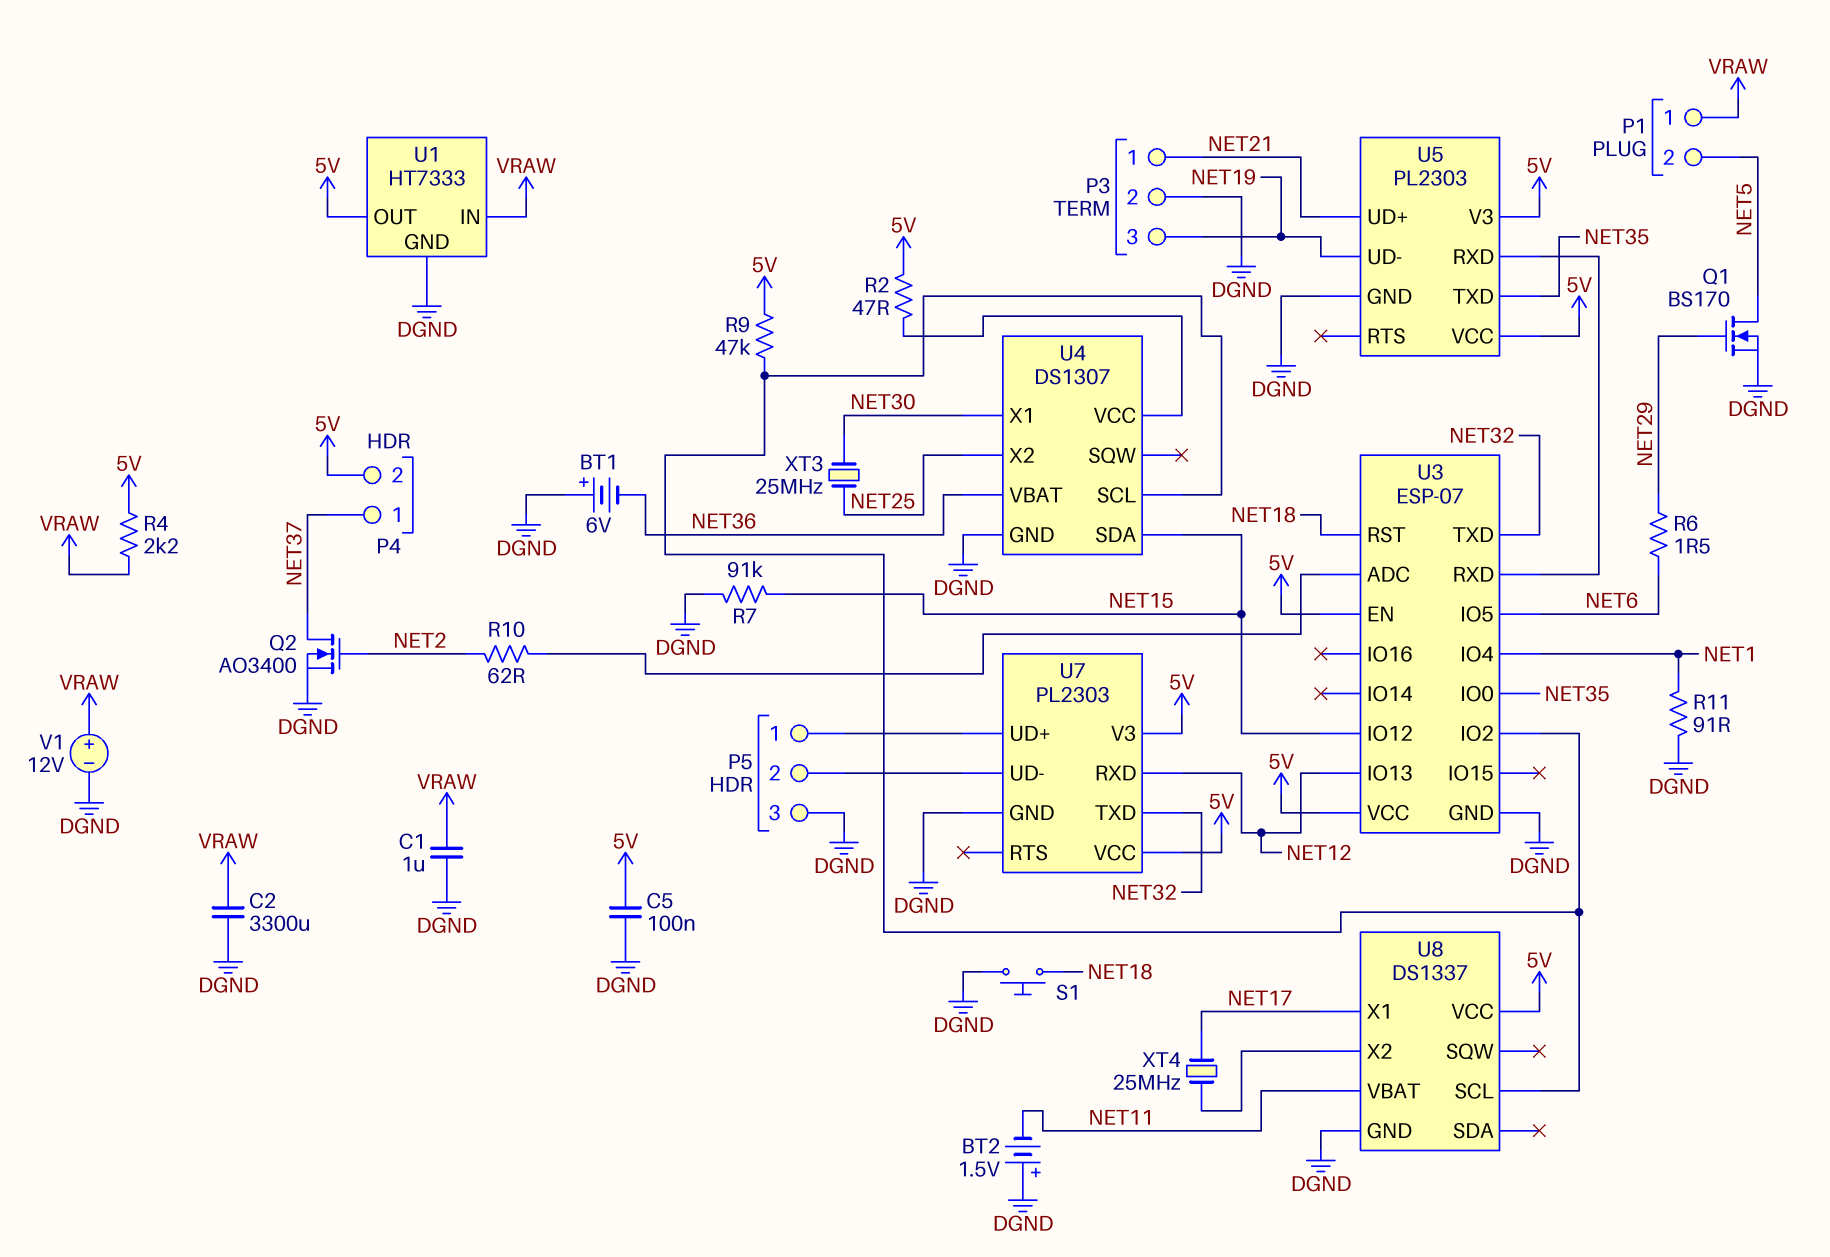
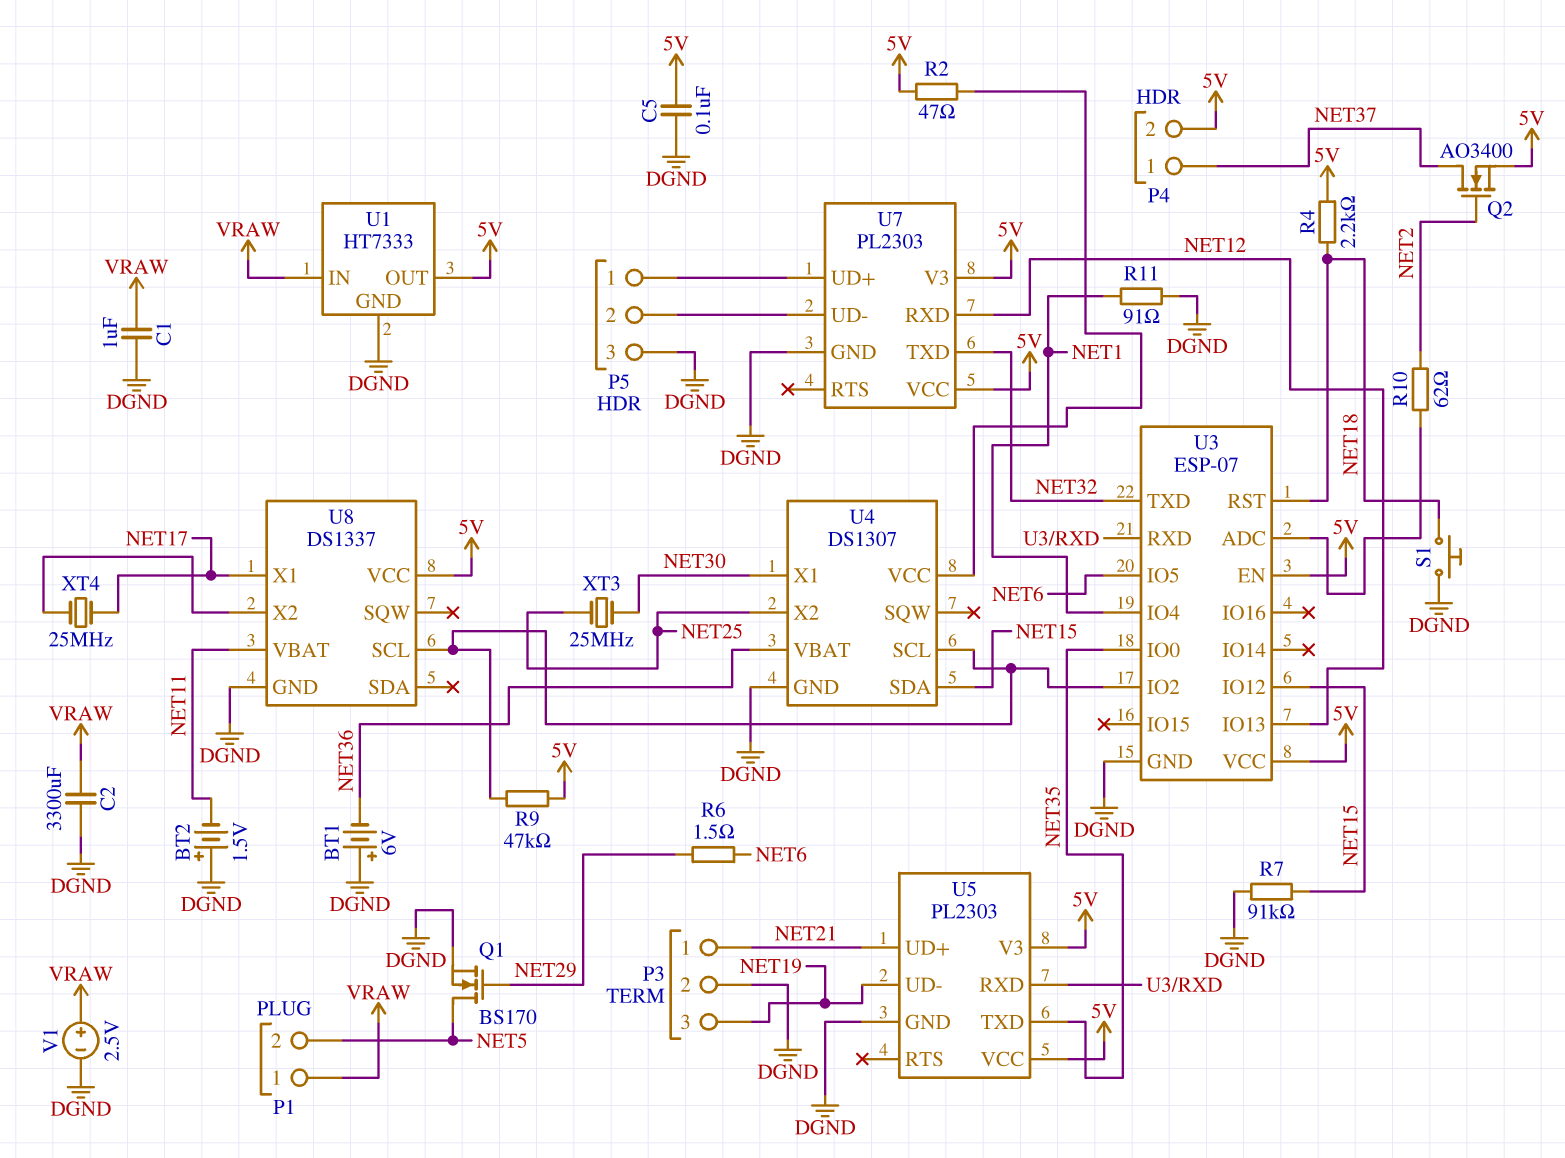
Q2: NMOS AO3400 (G NET2, D NET37, S DGND) -> NMOS AO3400 (G NET2, D NET37, S 5V)
R4: 2.2k (5V, VRAW) -> 2.2k (5V, NET18)
V1: 12V (plus VRAW, minus DGND) -> 2.5V (plus VRAW, minus DGND)

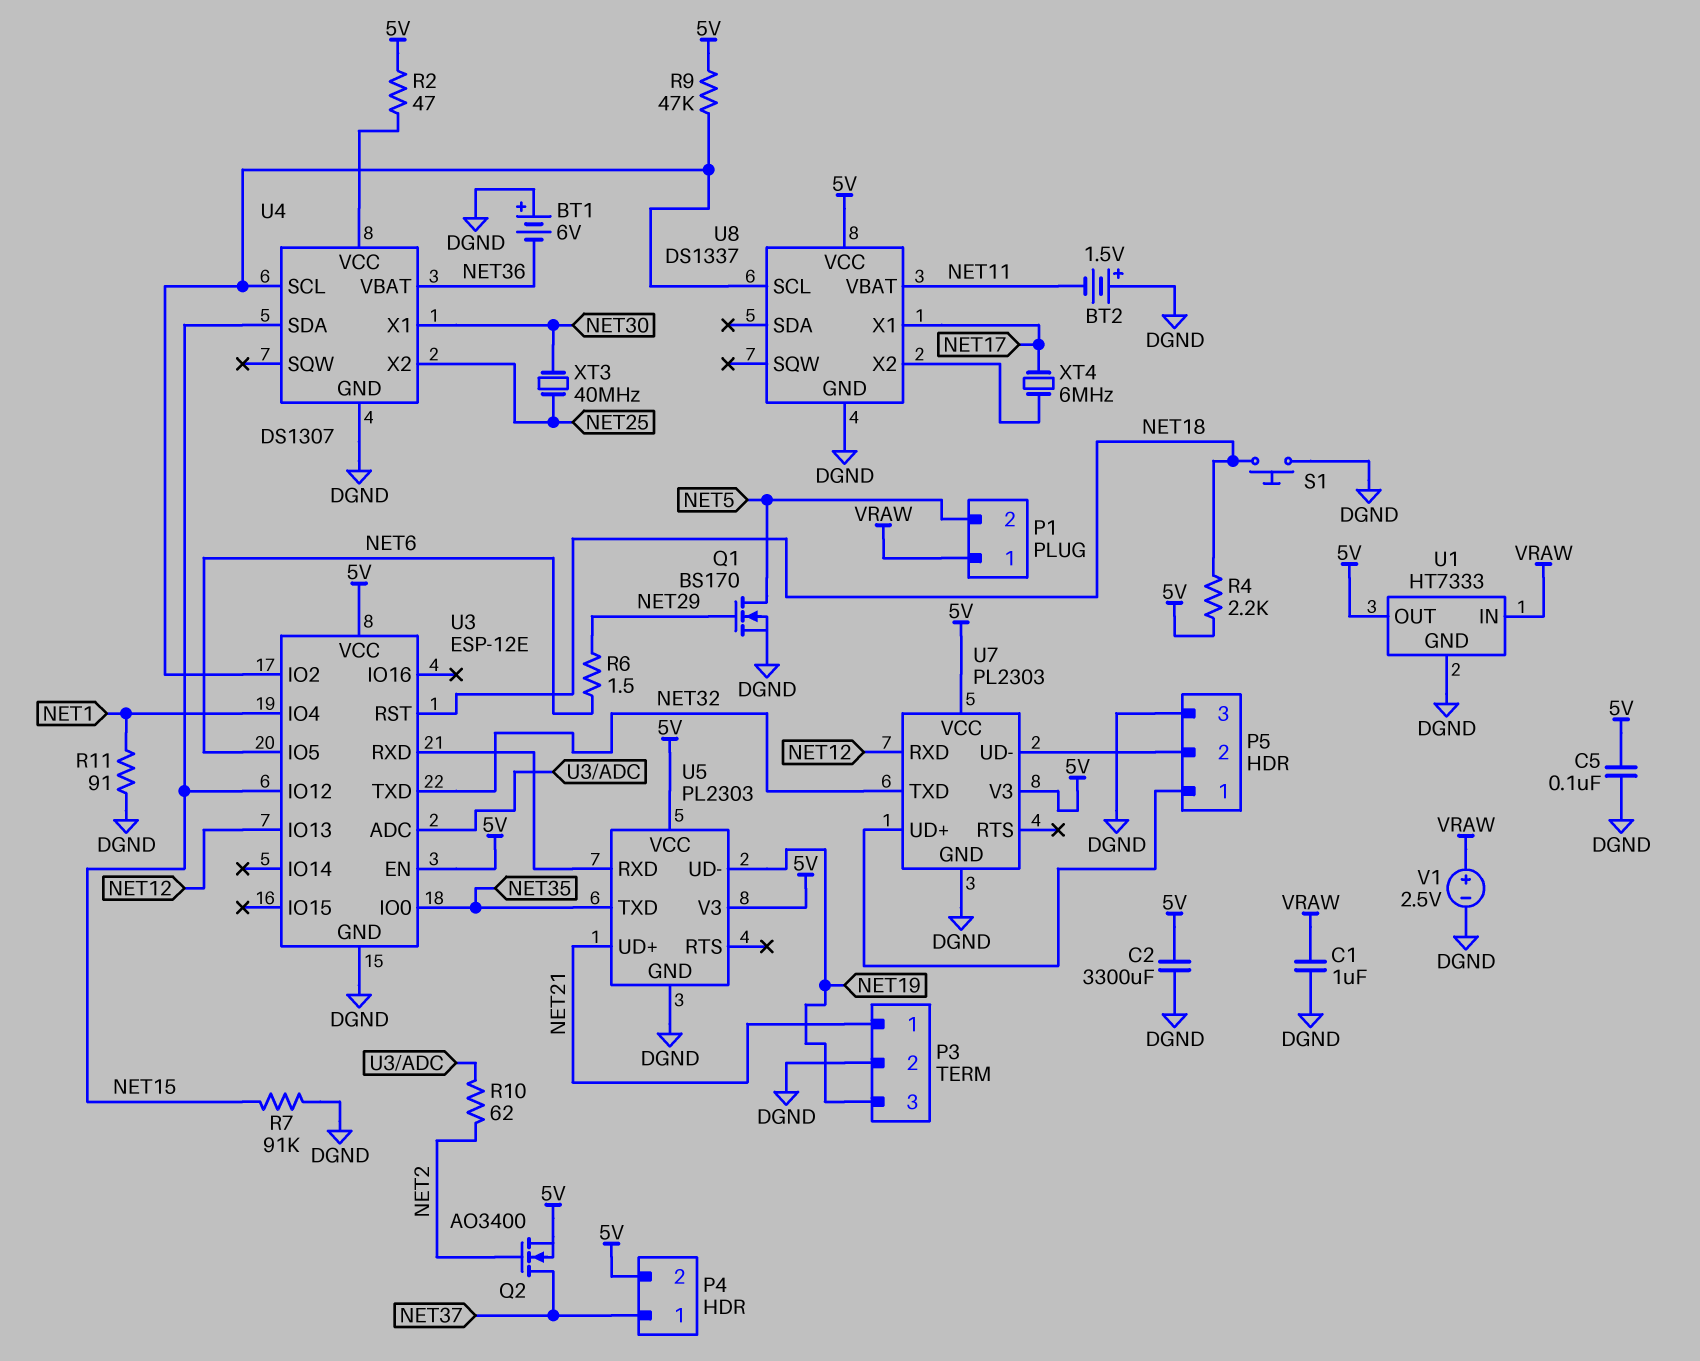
C2: 3300uF (DGND, VRAW) -> 3300uF (5V, DGND)
U3: ESP-07 -> ESP-12E
XT3: 25MHz (NET25, NET30) -> 40MHz (NET25, NET30)
XT4: 25MHz (NET17, U8/X2) -> 6MHz (NET17, U8/X2)

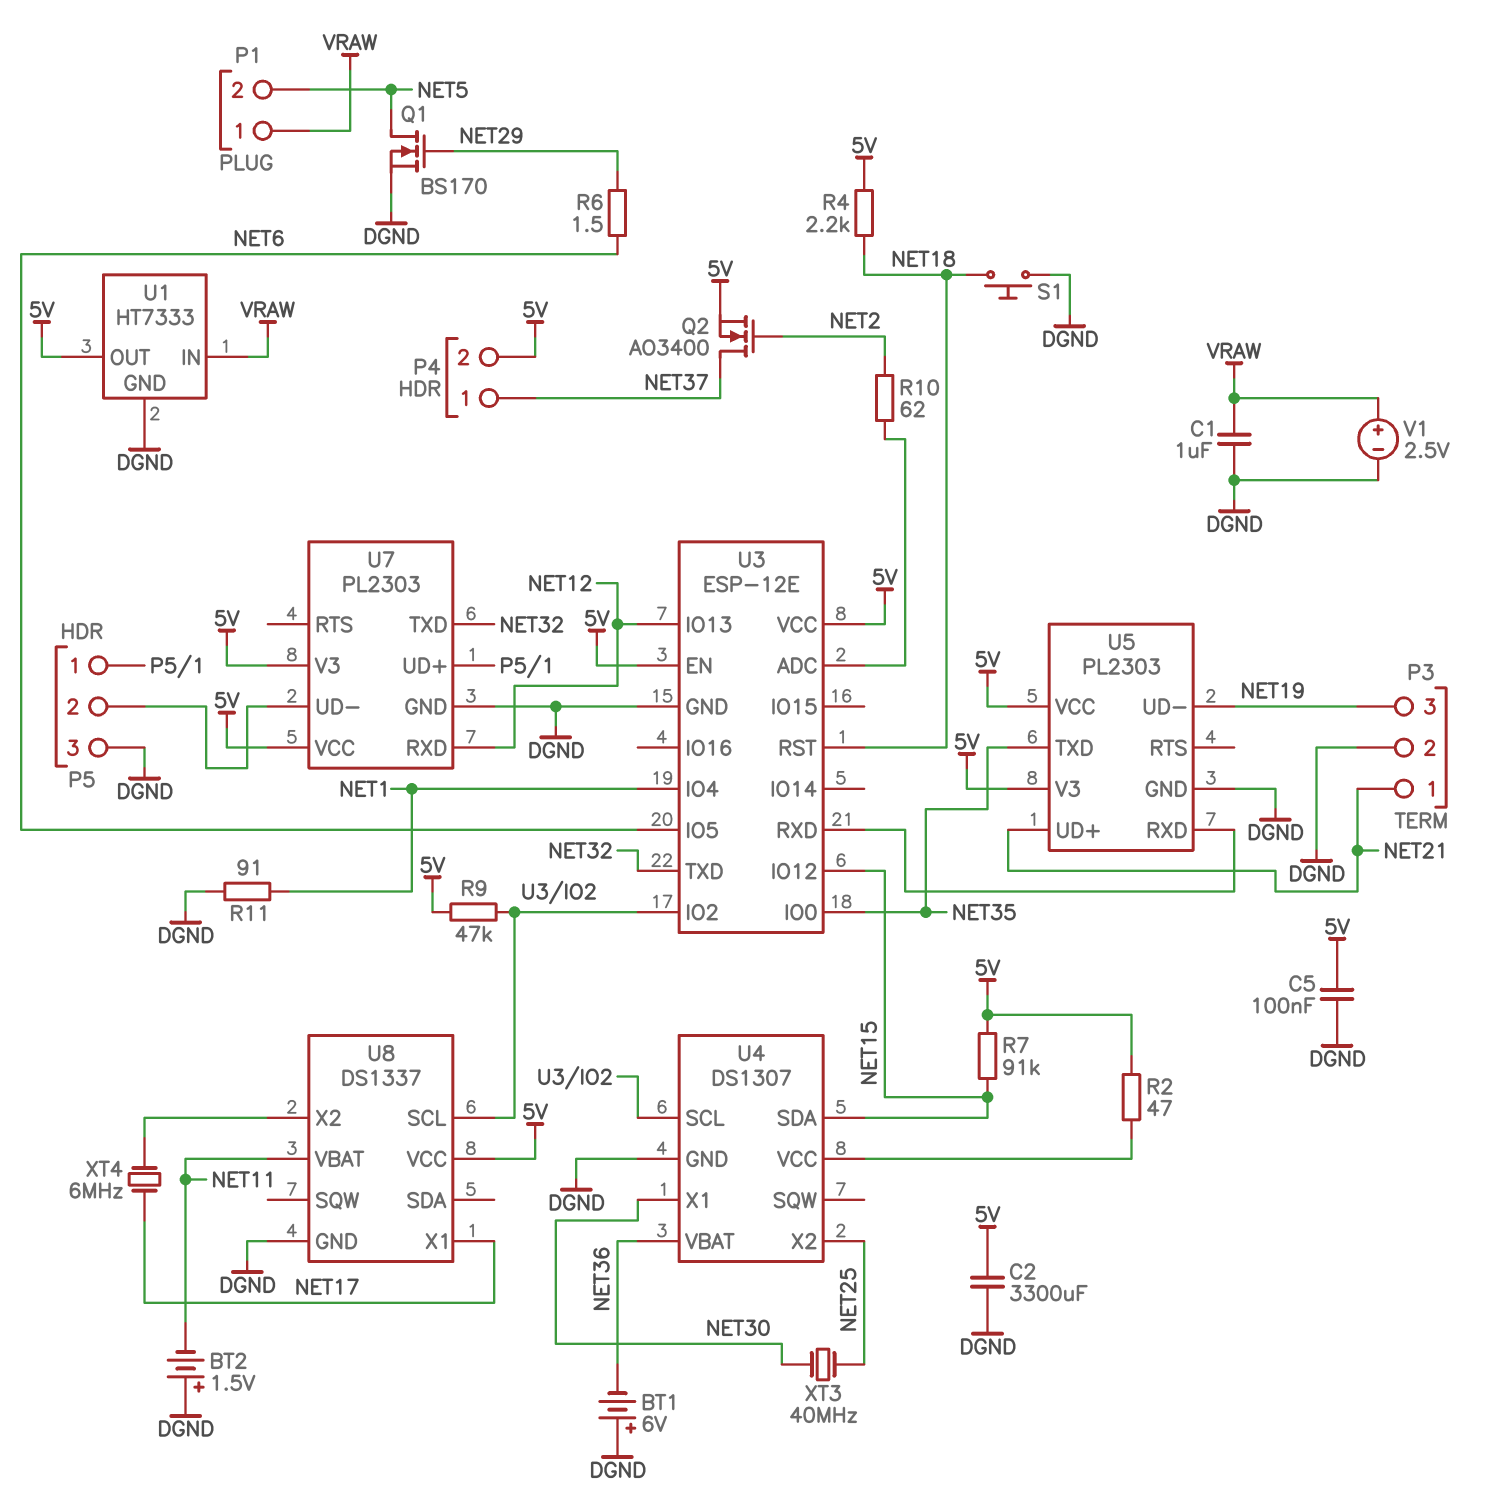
R7: 91k (DGND, NET15) -> 91k (5V, NET15)

